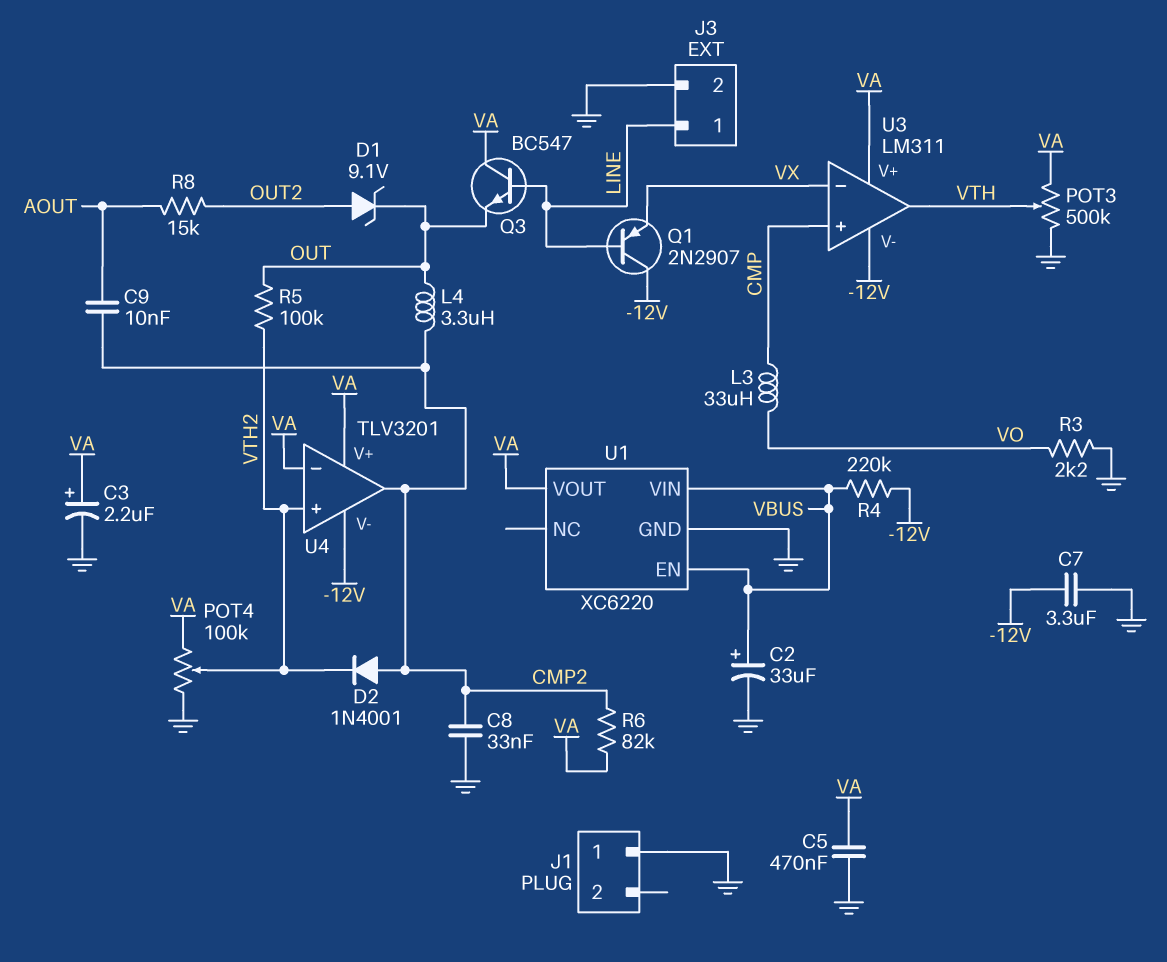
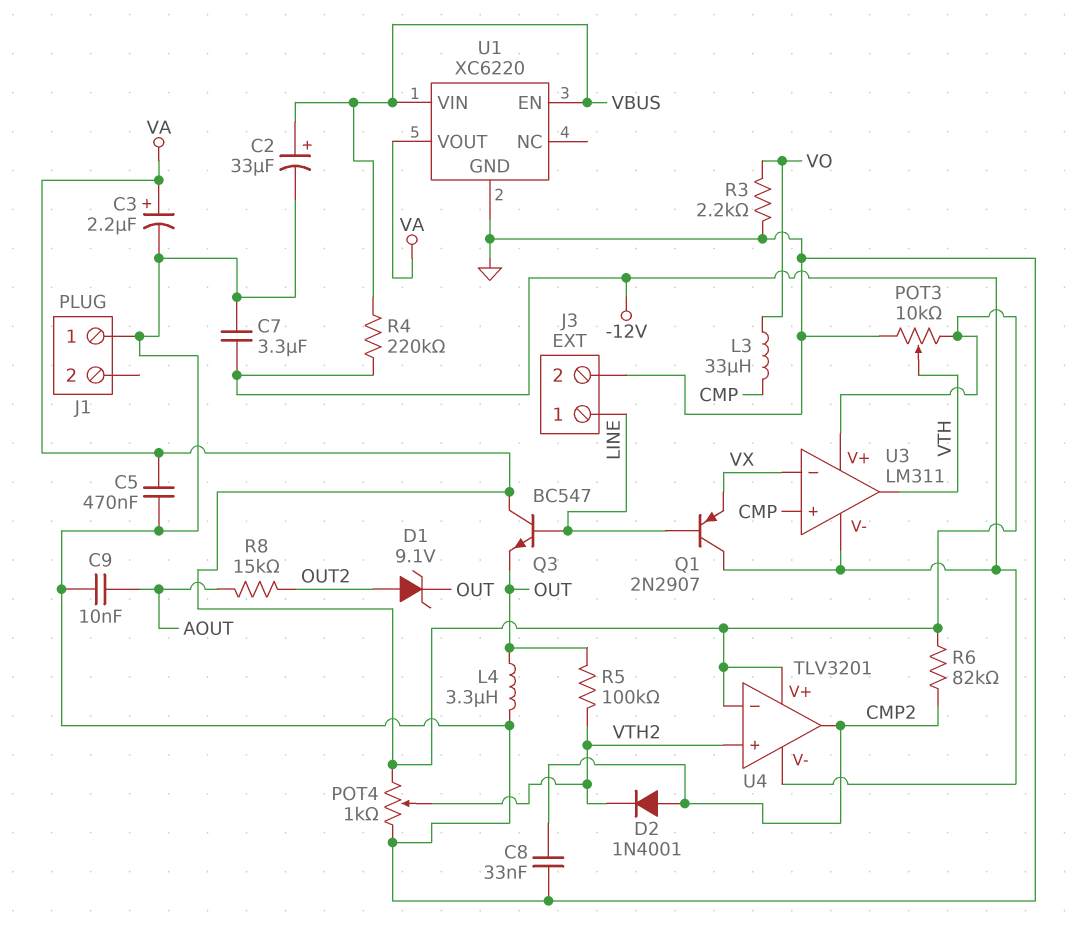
C9: 10nF (AOUT, CMP2) -> 10nF (AOUT, GND)
L4: 3.3uH (CMP2, OUT) -> 3.3uH (GND, OUT)
POT3: 500k (GND, VA, wiper VTH) -> 10k (GND, VA, wiper VTH)
POT4: 100k (GND, VA, wiper VTH2) -> 1k (GND, VA, wiper VTH2)

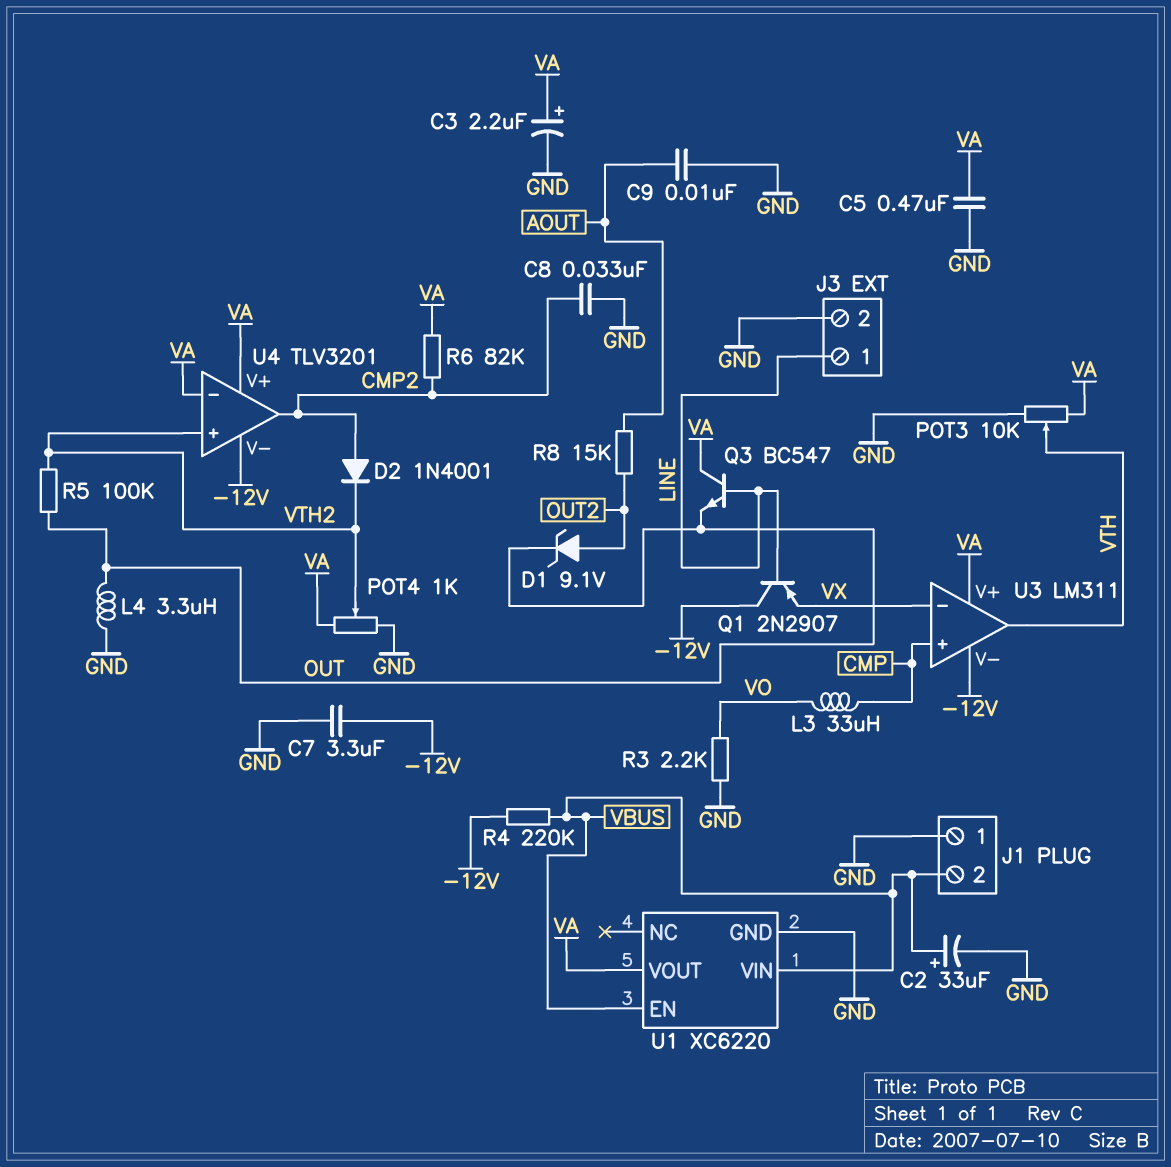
J1 pin 2: none -> VBUS

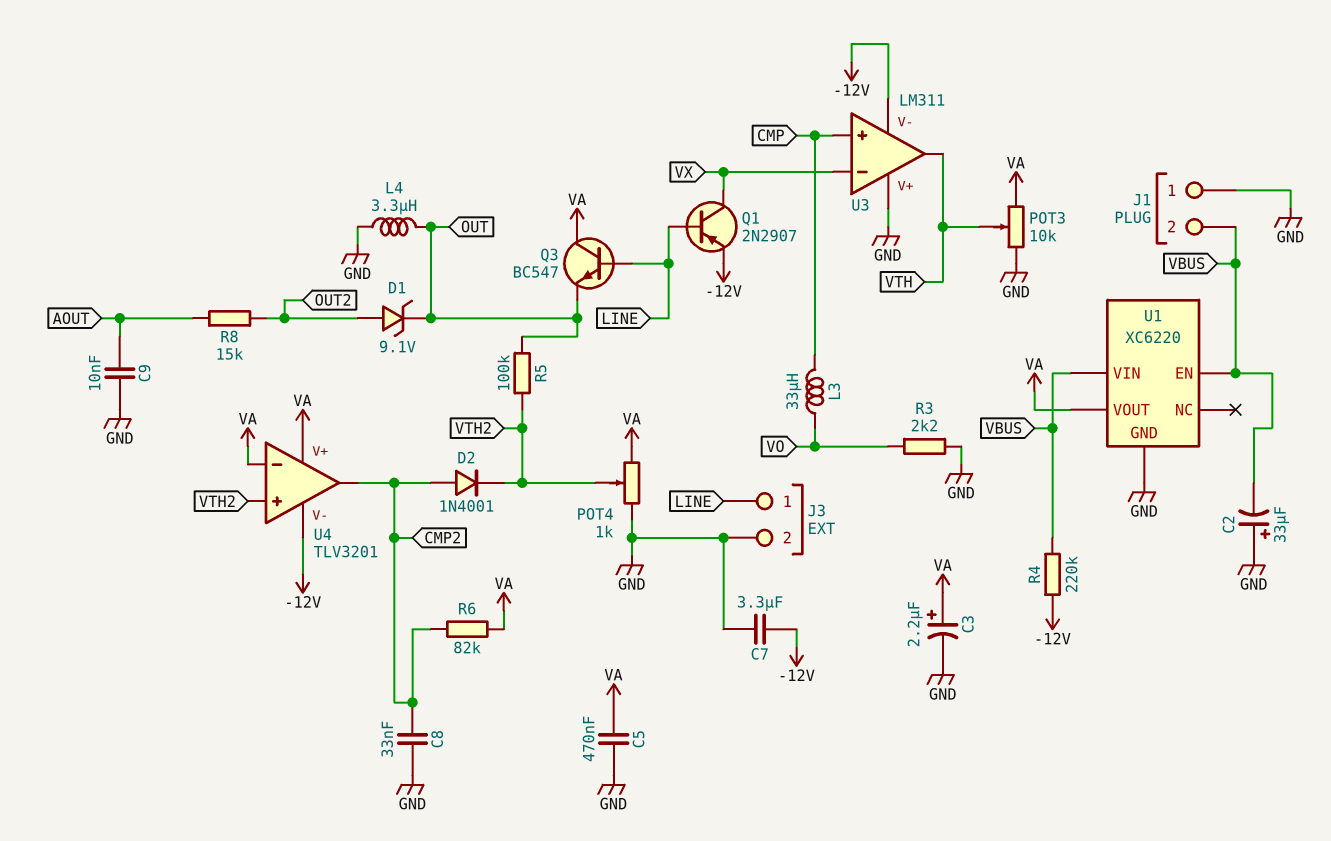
C2: 33uF (plus VBUS, minus GND) -> 33uF (plus GND, minus VBUS)
Q1: PNP 2N2907 (B LINE, C -12V, E VX) -> PNP 2N2907 (B LINE, C VX, E -12V)
U3 pin V+: VA -> GND

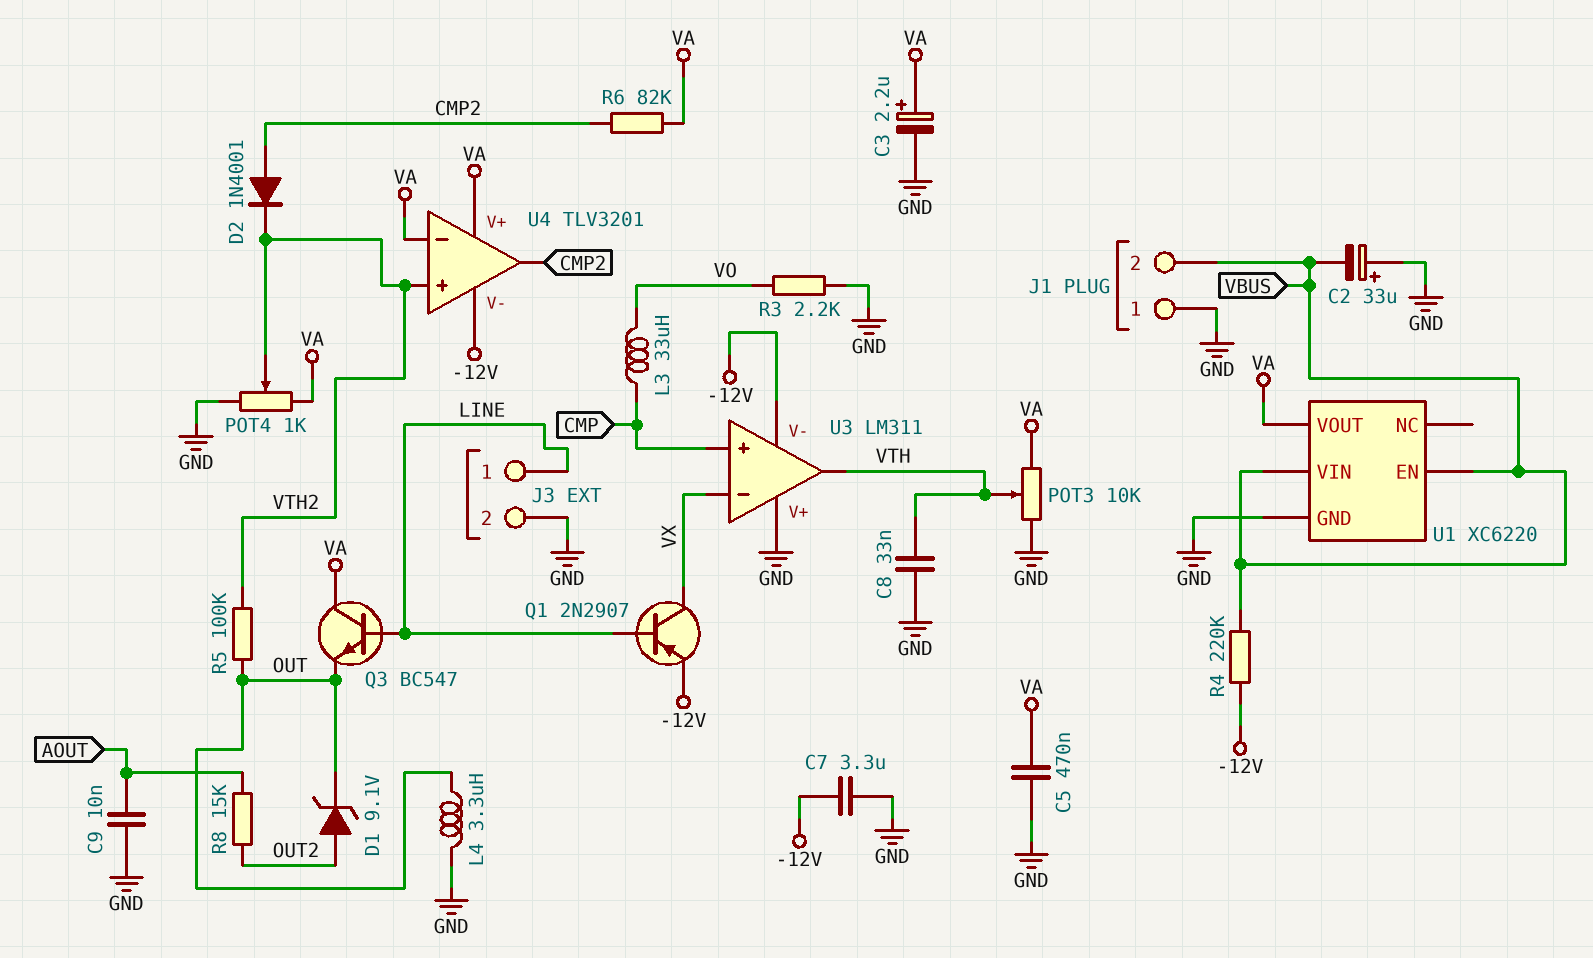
C8: 33nF (CMP2, GND) -> 33nF (GND, VTH)

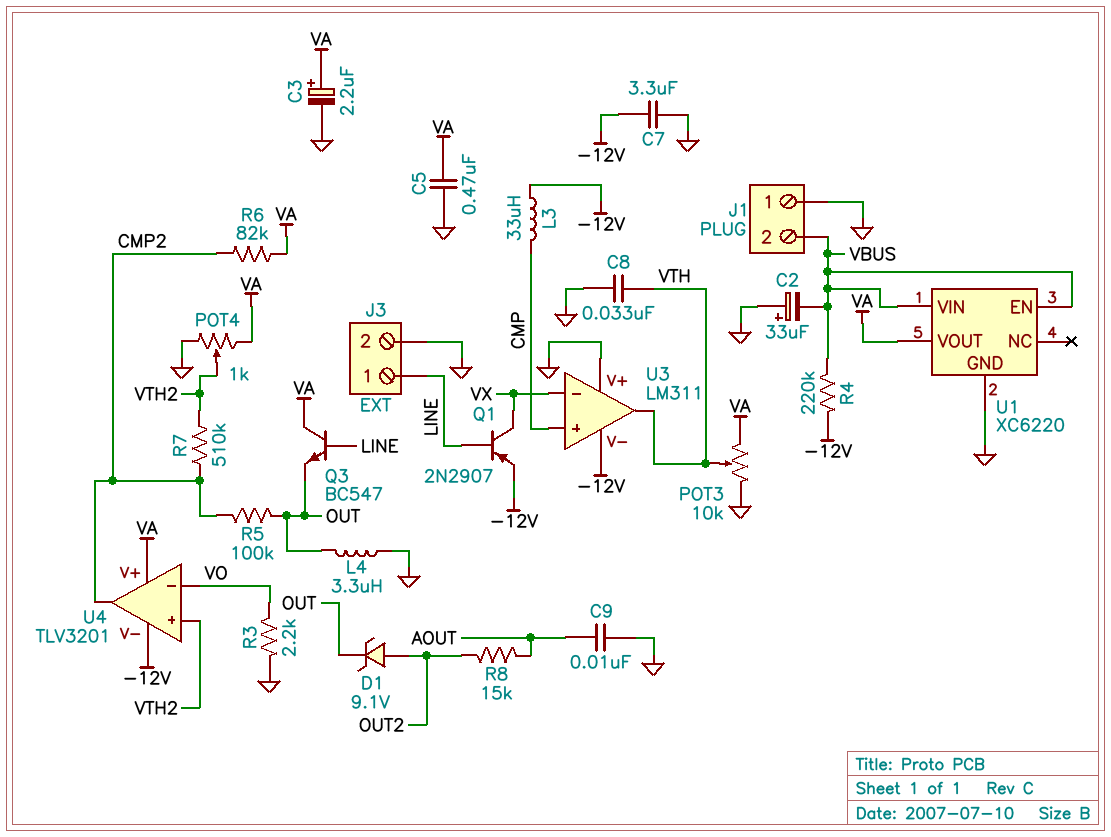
D2: diode 1N4001 (A CMP2, K VTH2) -> none
L3: 33uH (CMP, VO) -> 33uH (-12V, CMP)
R5: 100k (OUT, VTH2) -> 100k (CMP2, OUT)
R7: none -> 510k (CMP2, VTH2)
U4 pin in-: VA -> VO

